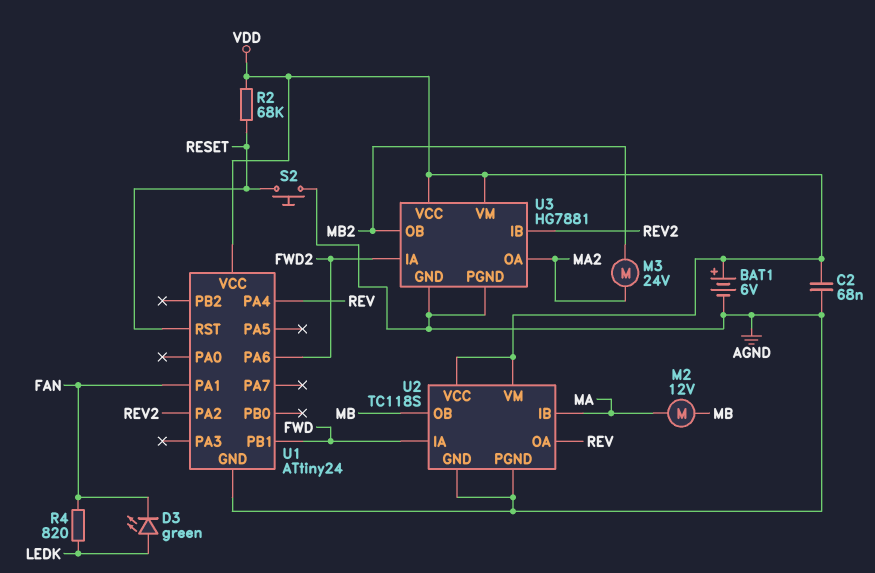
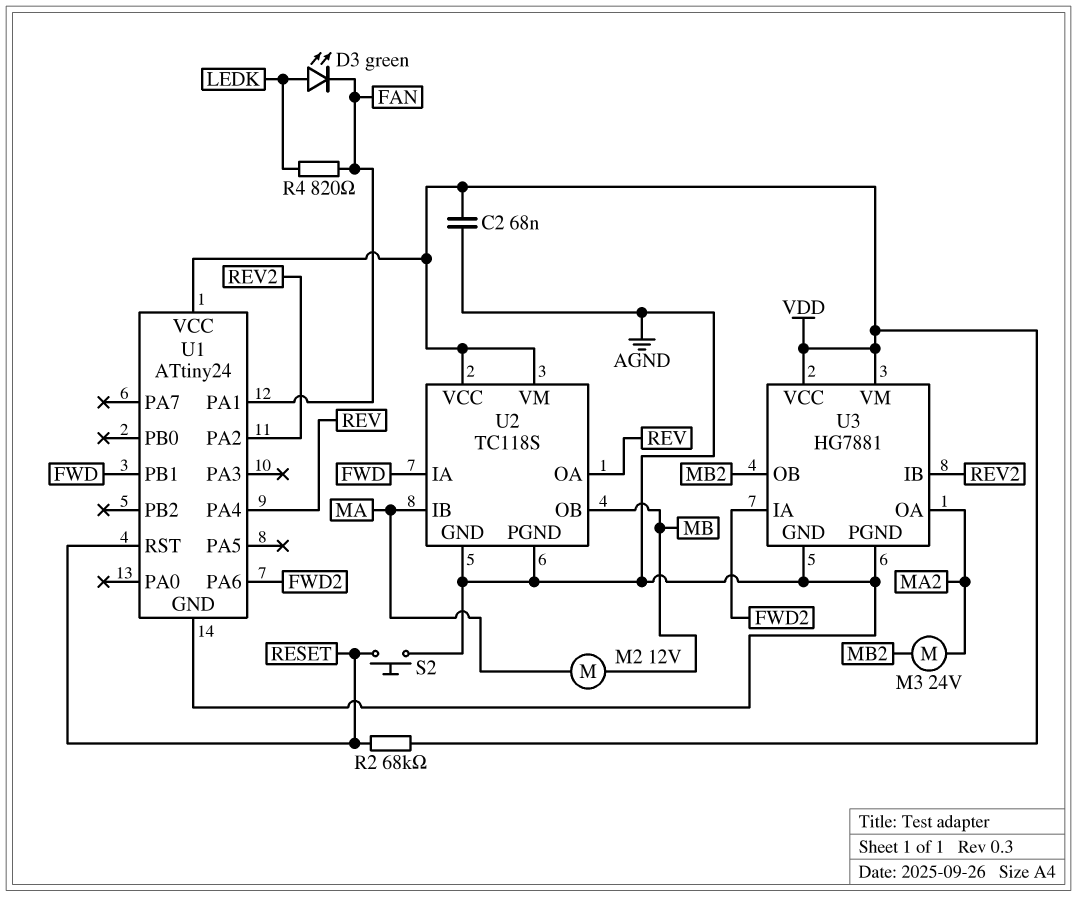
BAT1: 6V (plus VDD, minus AGND) -> none

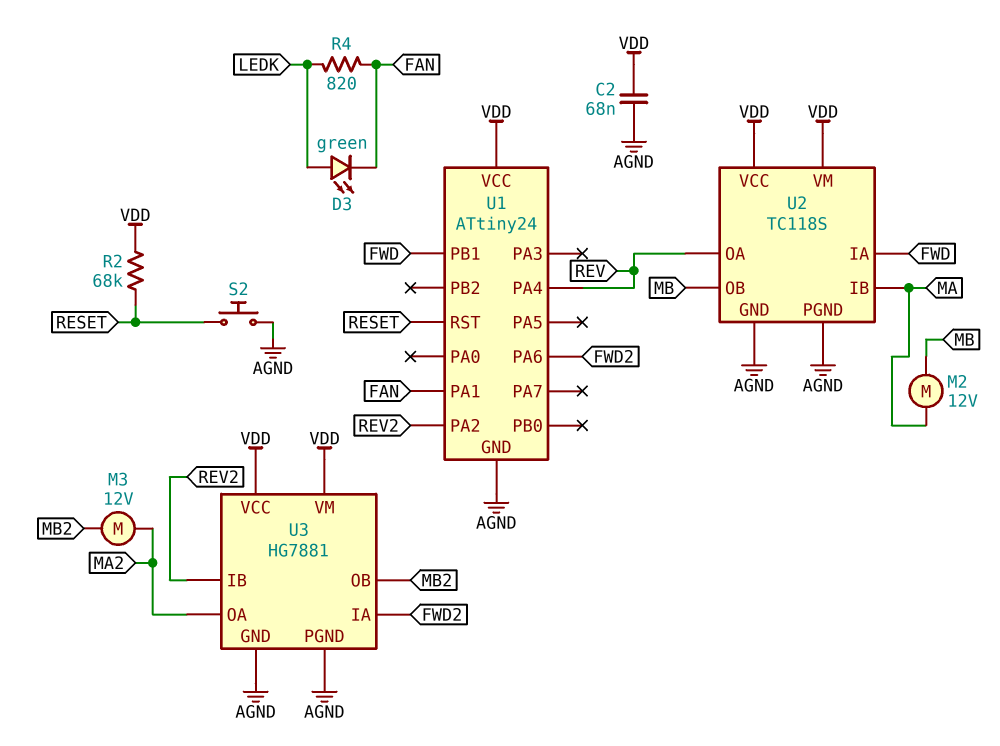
M3: motor 24V (MA2, MB2) -> motor 12V (MA2, MB2)

